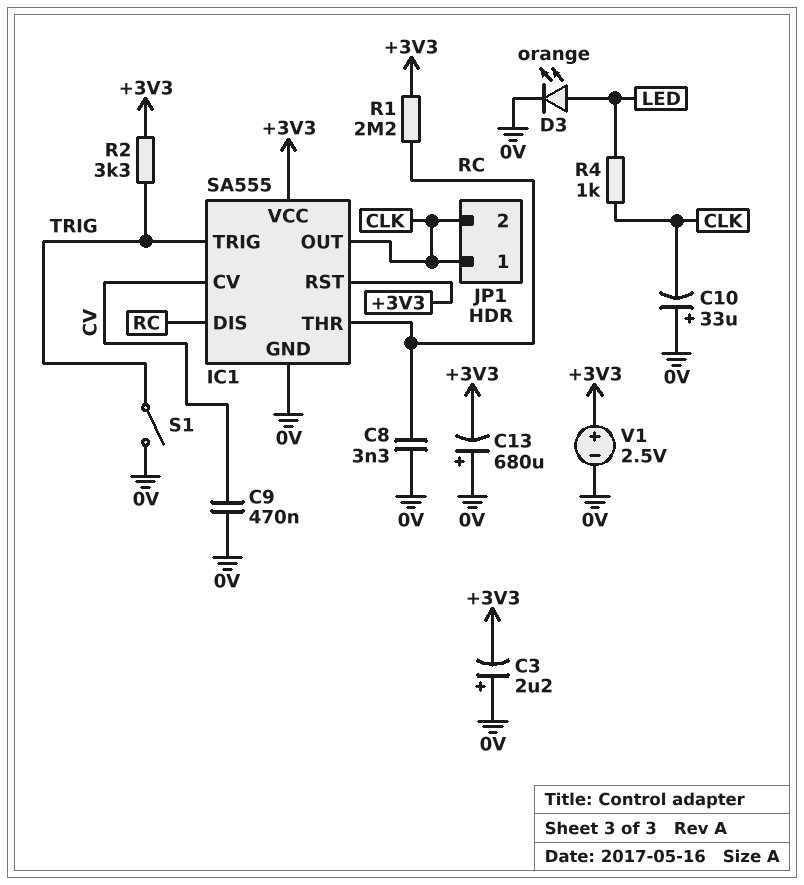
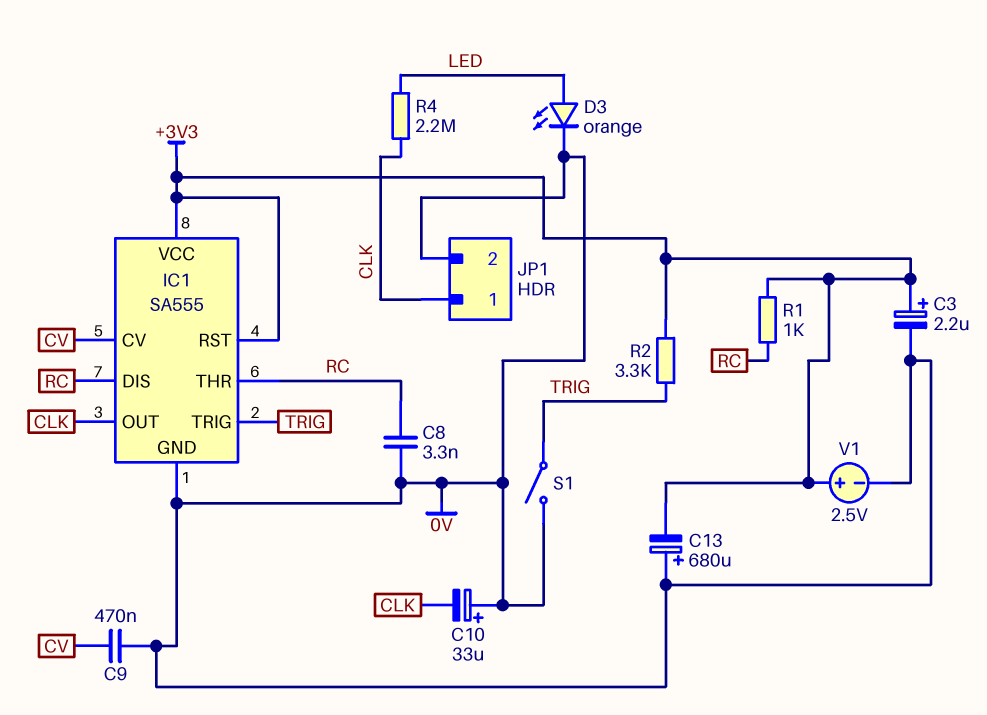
C3: 2.2uF (plus 0V, minus +3V3) -> 2.2uF (plus +3V3, minus 0V)
JP1 pin 2: CLK -> 0V
R1: 2.2M (+3V3, RC) -> 1k (+3V3, RC)
R4: 1k (CLK, LED) -> 2.2M (CLK, LED)

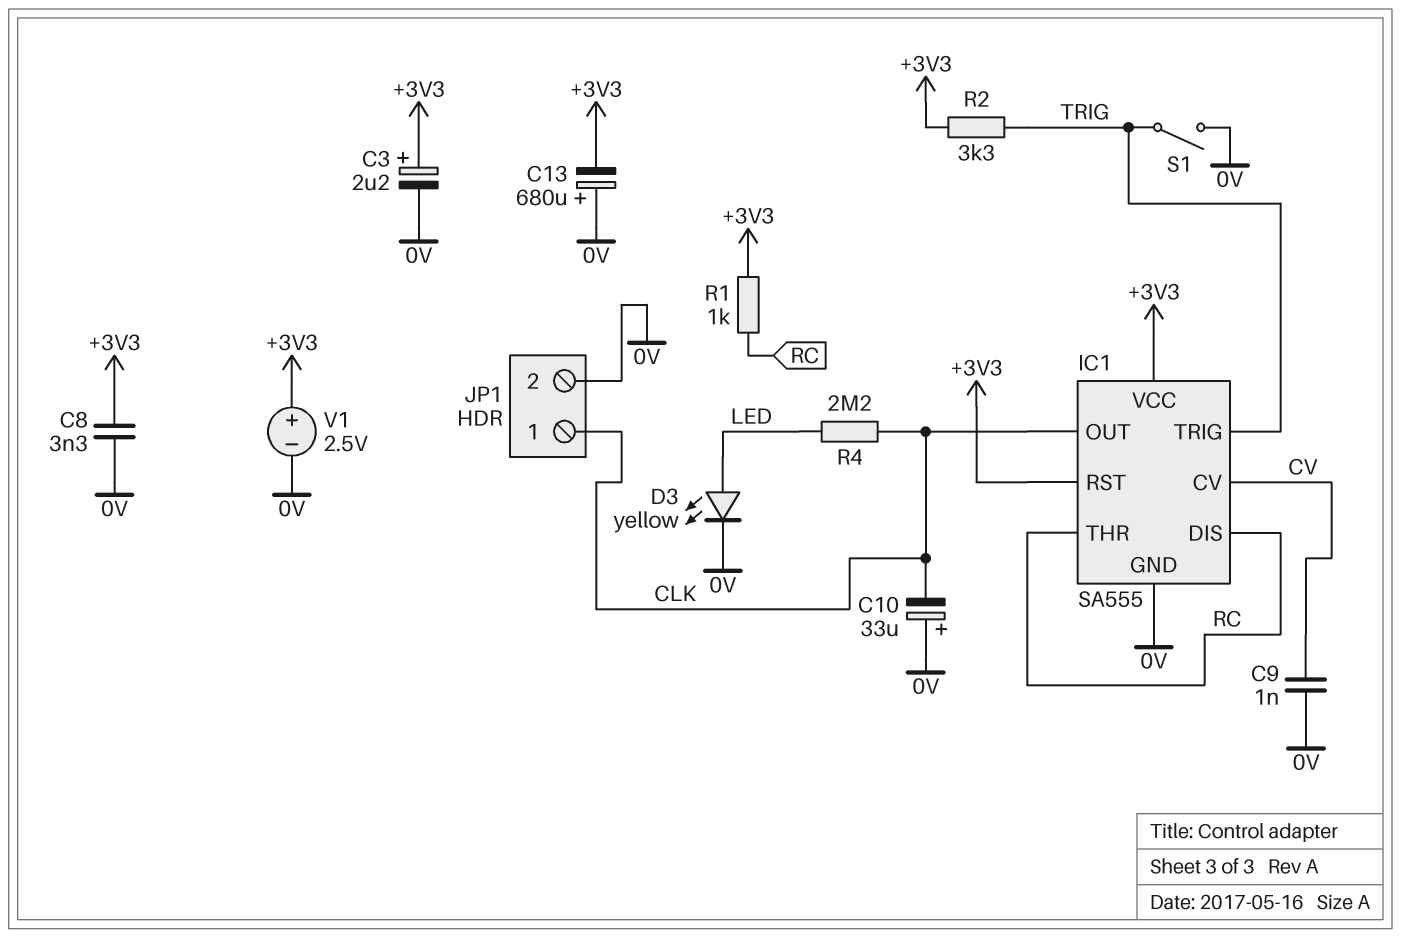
C8: 3.3nF (0V, RC) -> 3.3nF (+3V3, 0V)
C9: 470nF (0V, CV) -> 1nF (0V, CV)
D3: LED orange (A LED, K 0V) -> LED yellow (A LED, K 0V)

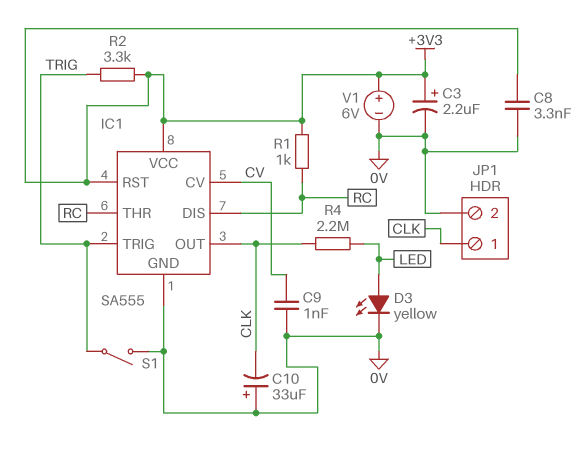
C13: 680uF (plus 0V, minus +3V3) -> none
V1: 2.5V (plus +3V3, minus 0V) -> 6V (plus +3V3, minus 0V)

